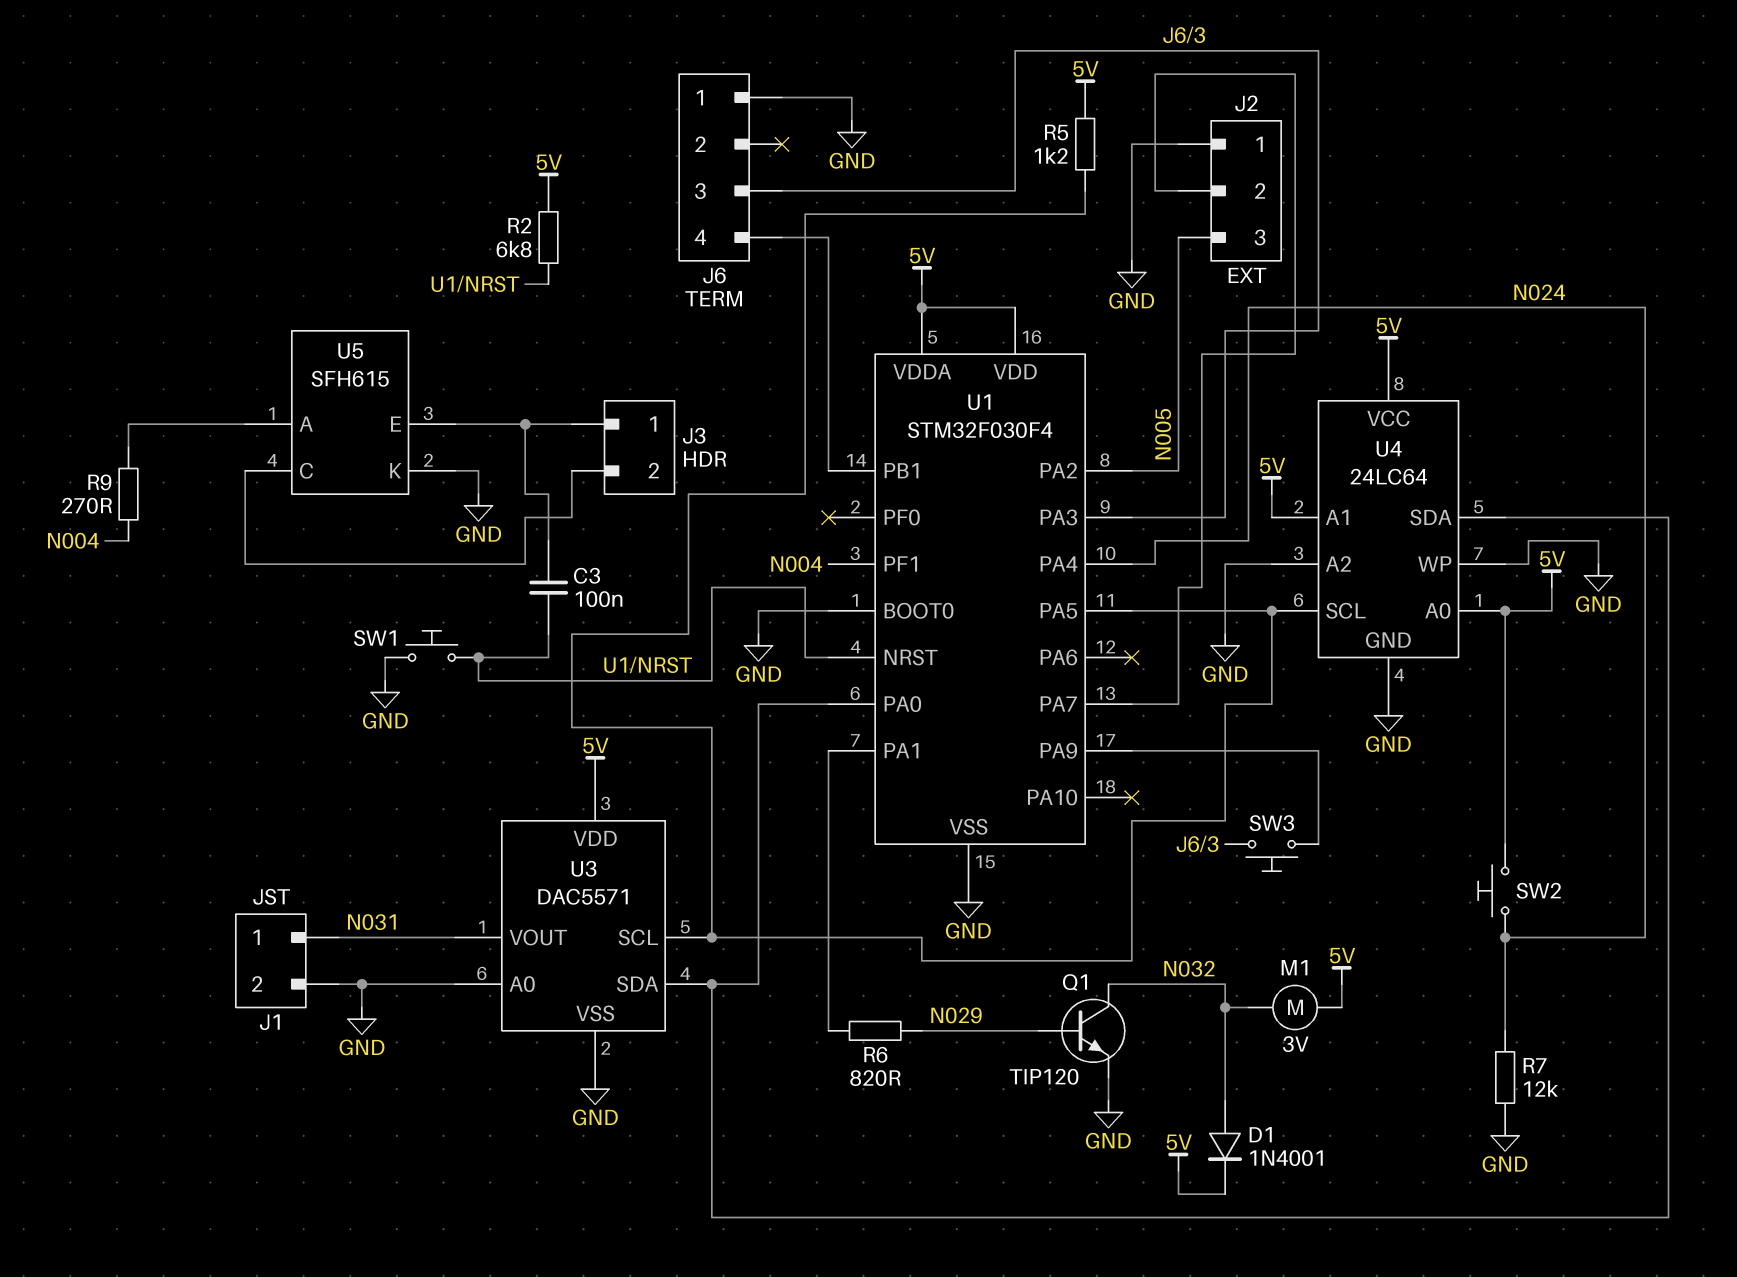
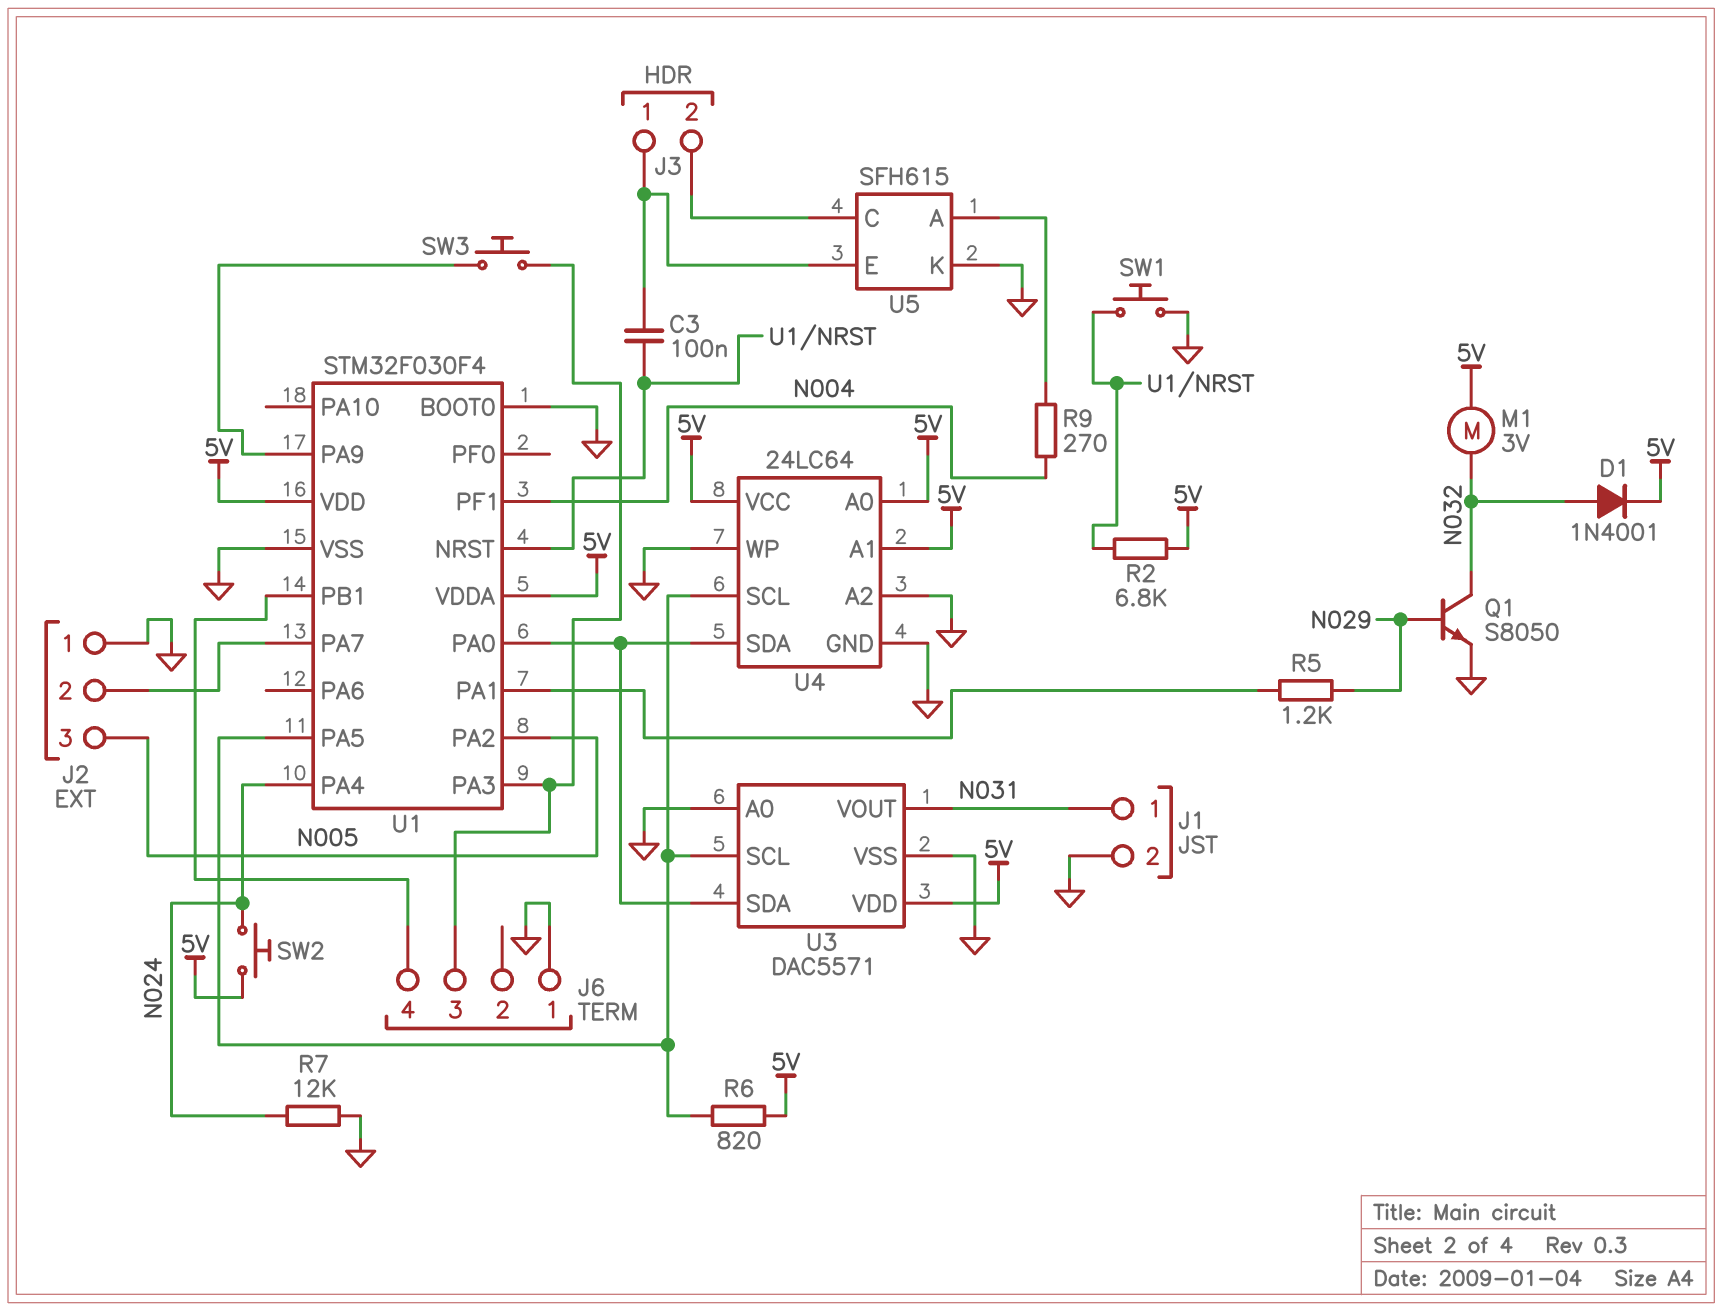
Q1: NPN TIP120 (B N029, C N032, E GND) -> NPN S8050 (B N029, C N032, E GND)
R5: 1.2k (5V, U1/PA5) -> 1.2k (N029, U1/PA1)
R6: 820 (N029, U1/PA1) -> 820 (5V, U1/PA5)

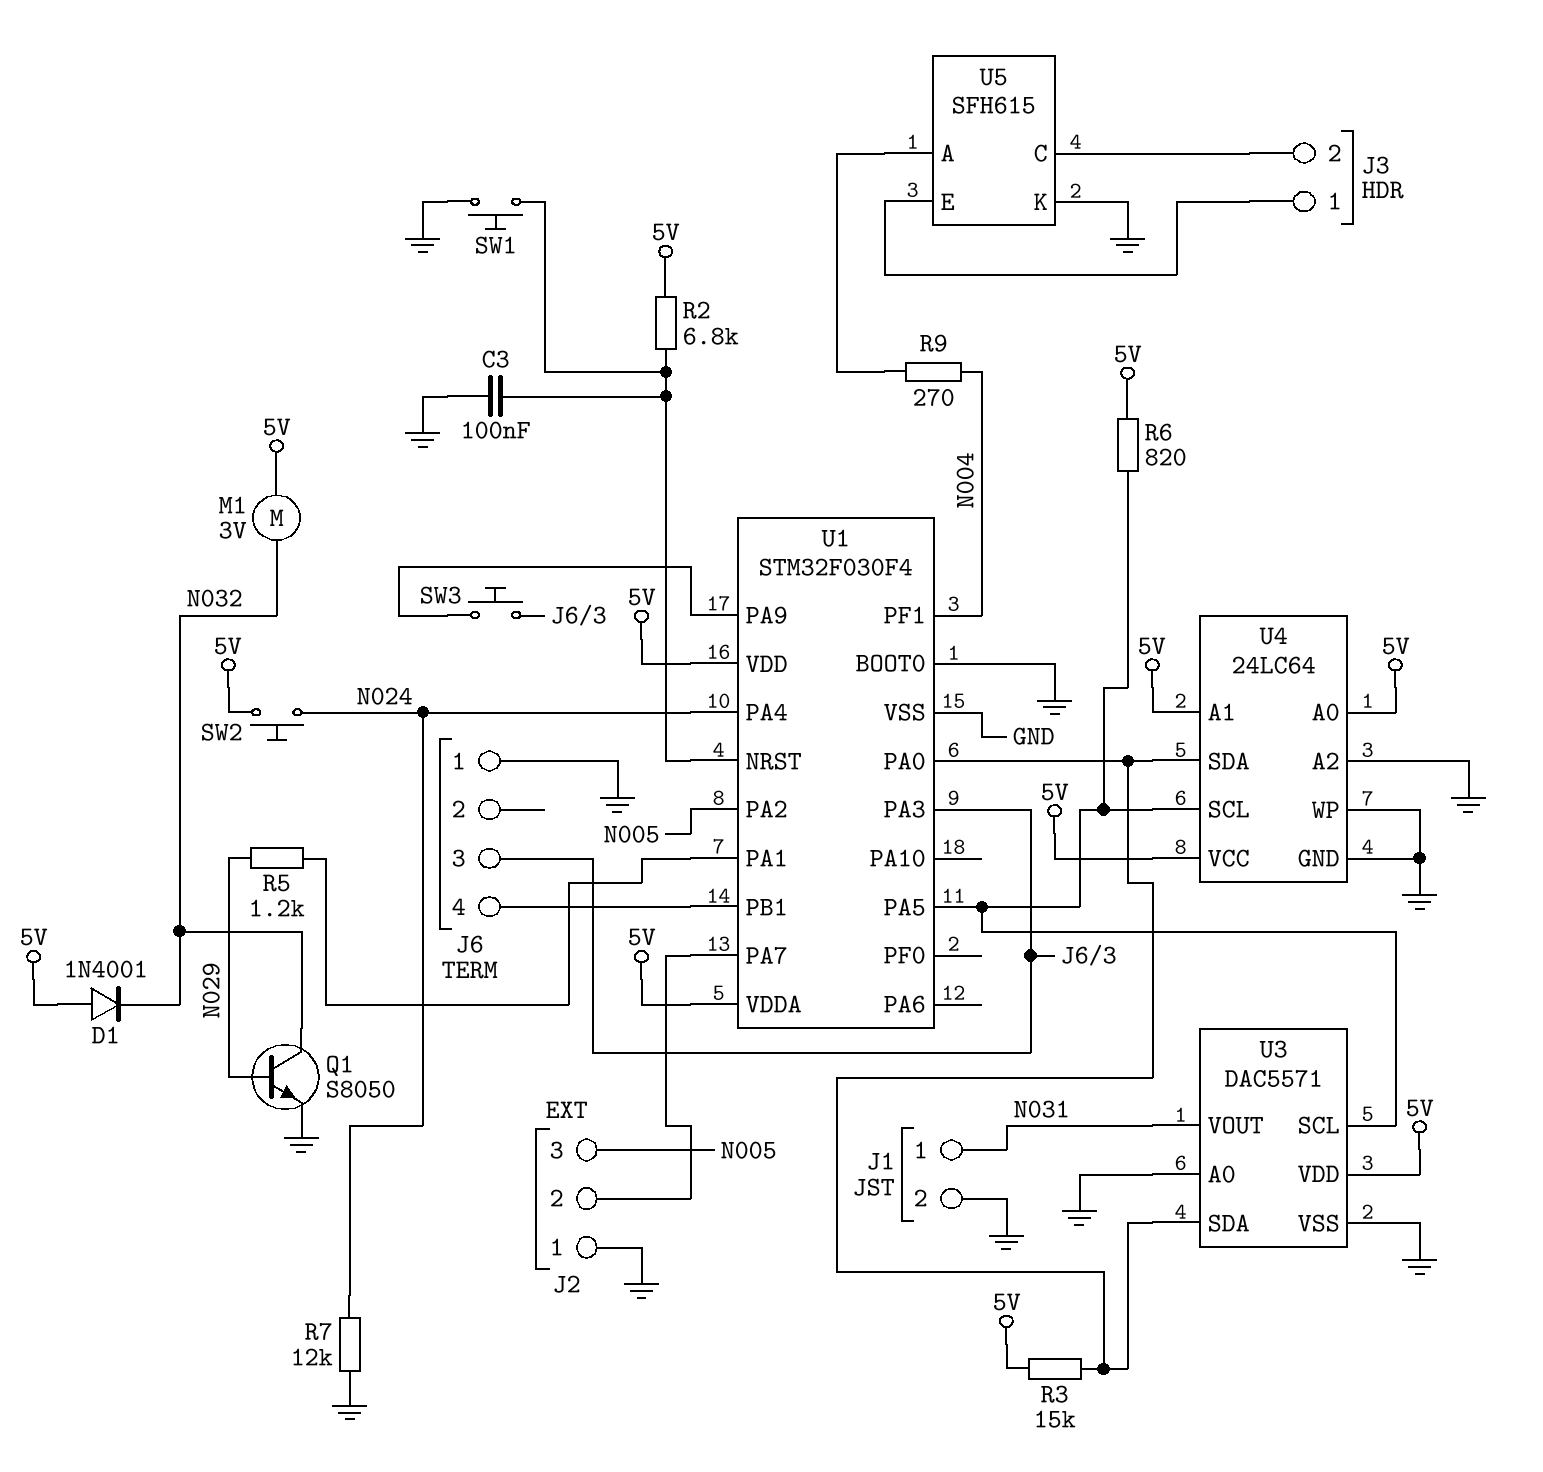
C3: 100nF (J3/1, U1/NRST) -> 100nF (GND, U1/NRST)
D1: diode 1N4001 (A N032, K 5V) -> diode 1N4001 (A 5V, K N032)
R3: none -> 15k (5V, U1/PA0)

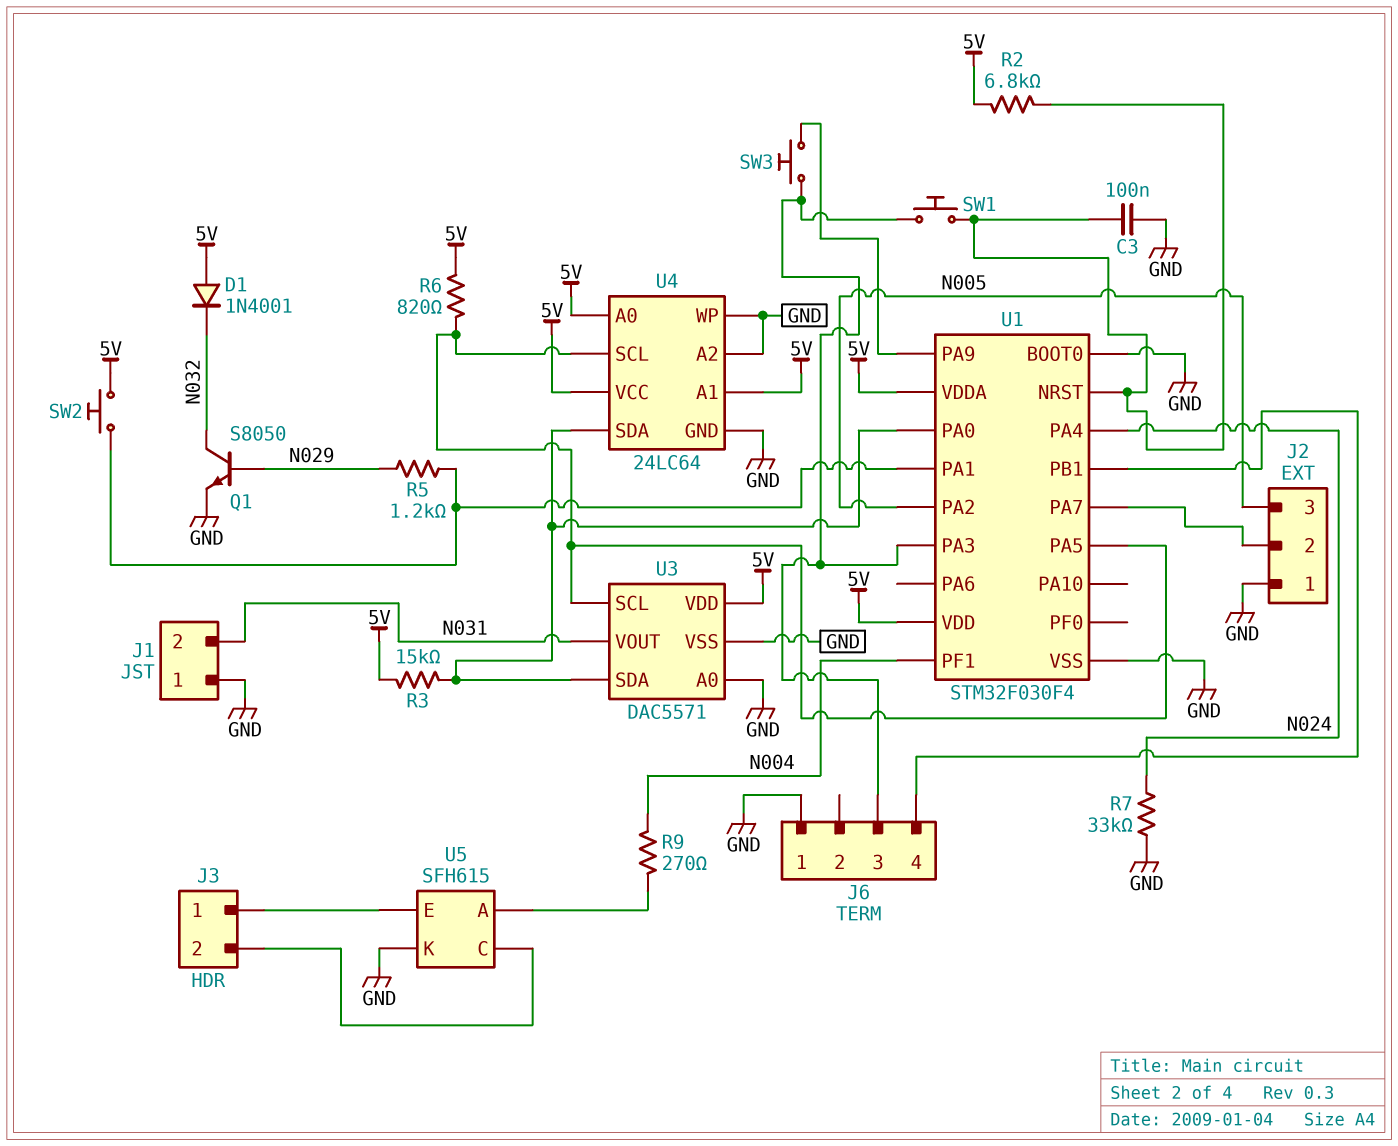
J1 pin 1: N031 -> GND
J1 pin 2: GND -> N031
M1: motor 3V (5V, N032) -> none
R7: 12k (GND, N024) -> 33k (GND, N024)
SW1: button (GND, U1/NRST) -> button (J6/3, U1/NRST)
SW2: button (5V, N024) -> button (5V, U1/PA1)

